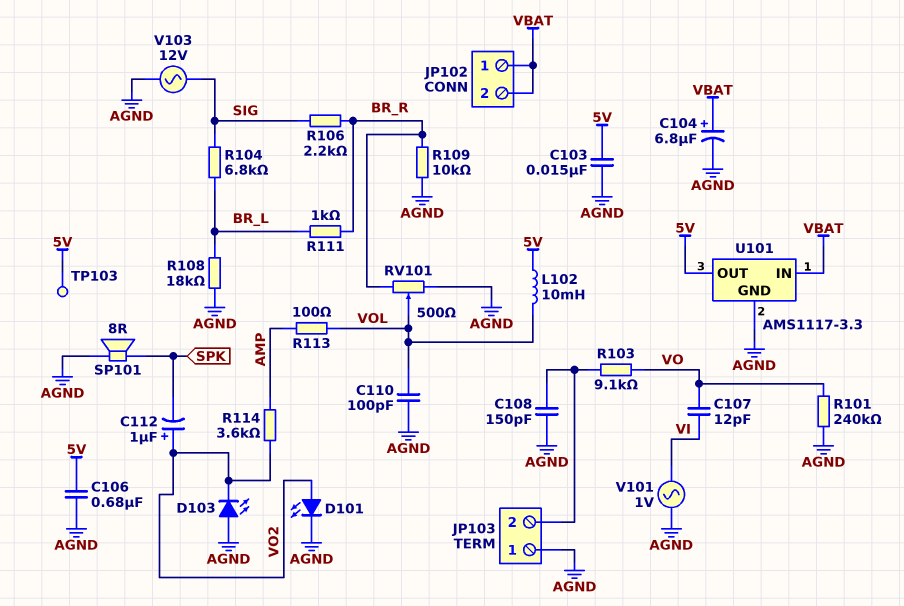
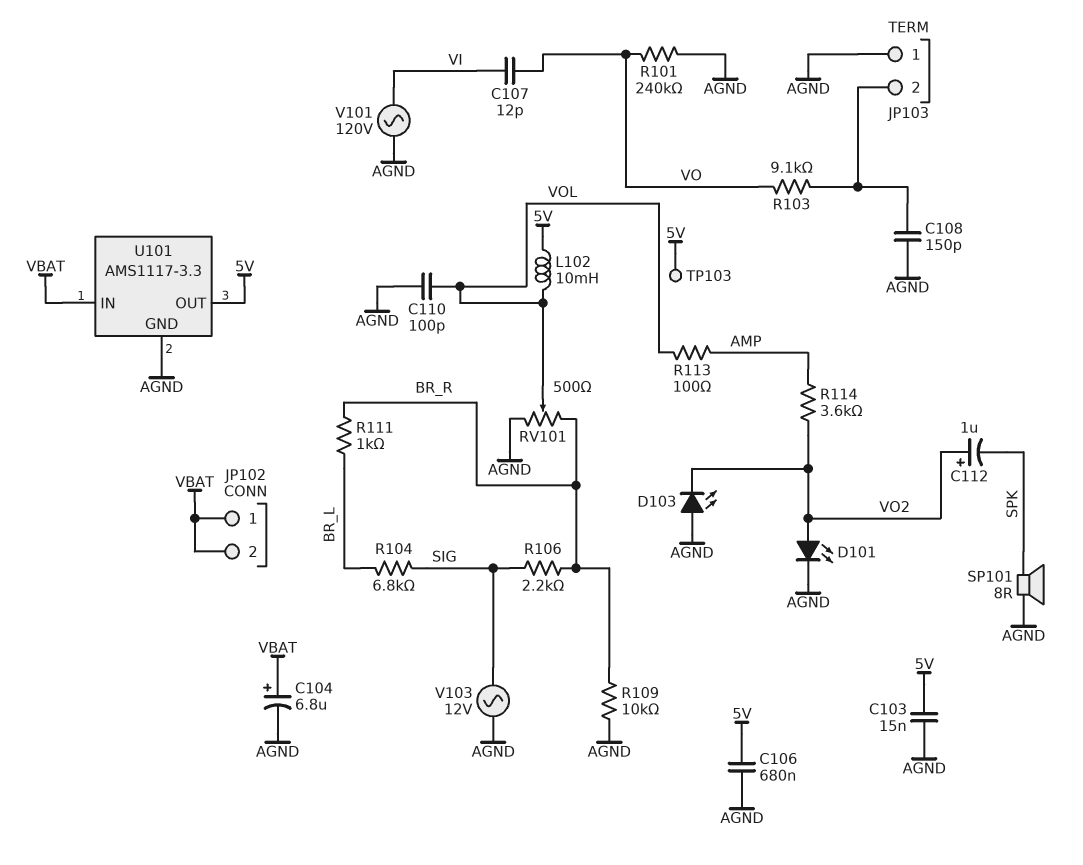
R108: 18k (AGND, BR_L) -> none
V101: AC 1V (AGND, VI) -> AC 120V (AGND, VI)

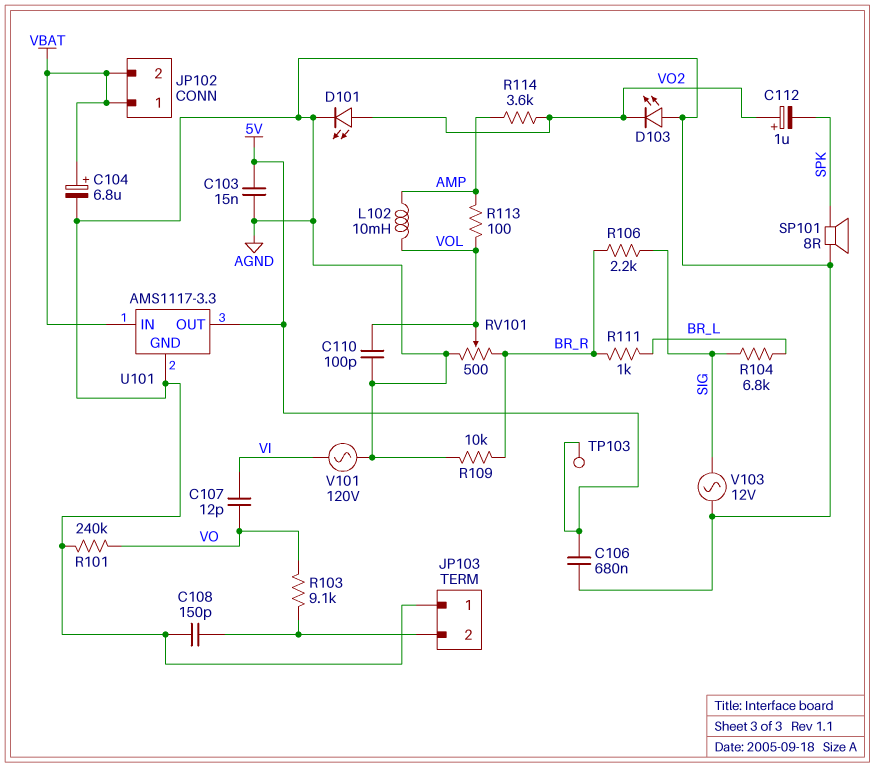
L102: 10mH (5V, VOL) -> 10mH (AMP, VOL)

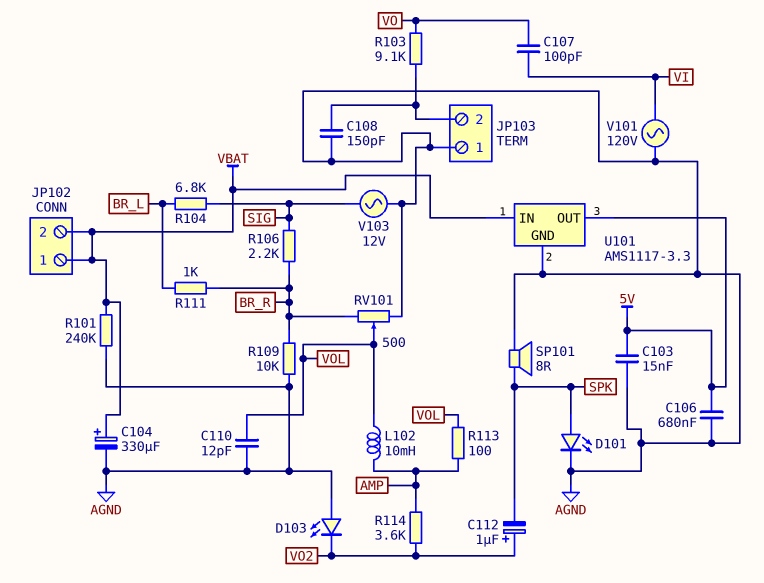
C104: 6.8uF (plus VBAT, minus AGND) -> 330uF (plus VBAT, minus AGND)
C107: 12pF (VI, VO) -> 100pF (VI, VO)
C110: 100pF (AGND, VOL) -> 12pF (AGND, VOL)
D101: LED (A VO2, K AGND) -> LED (A SPK, K AGND)
R101: 240k (AGND, VO) -> 240k (AGND, VBAT)
TP103: test point (5V) -> none

